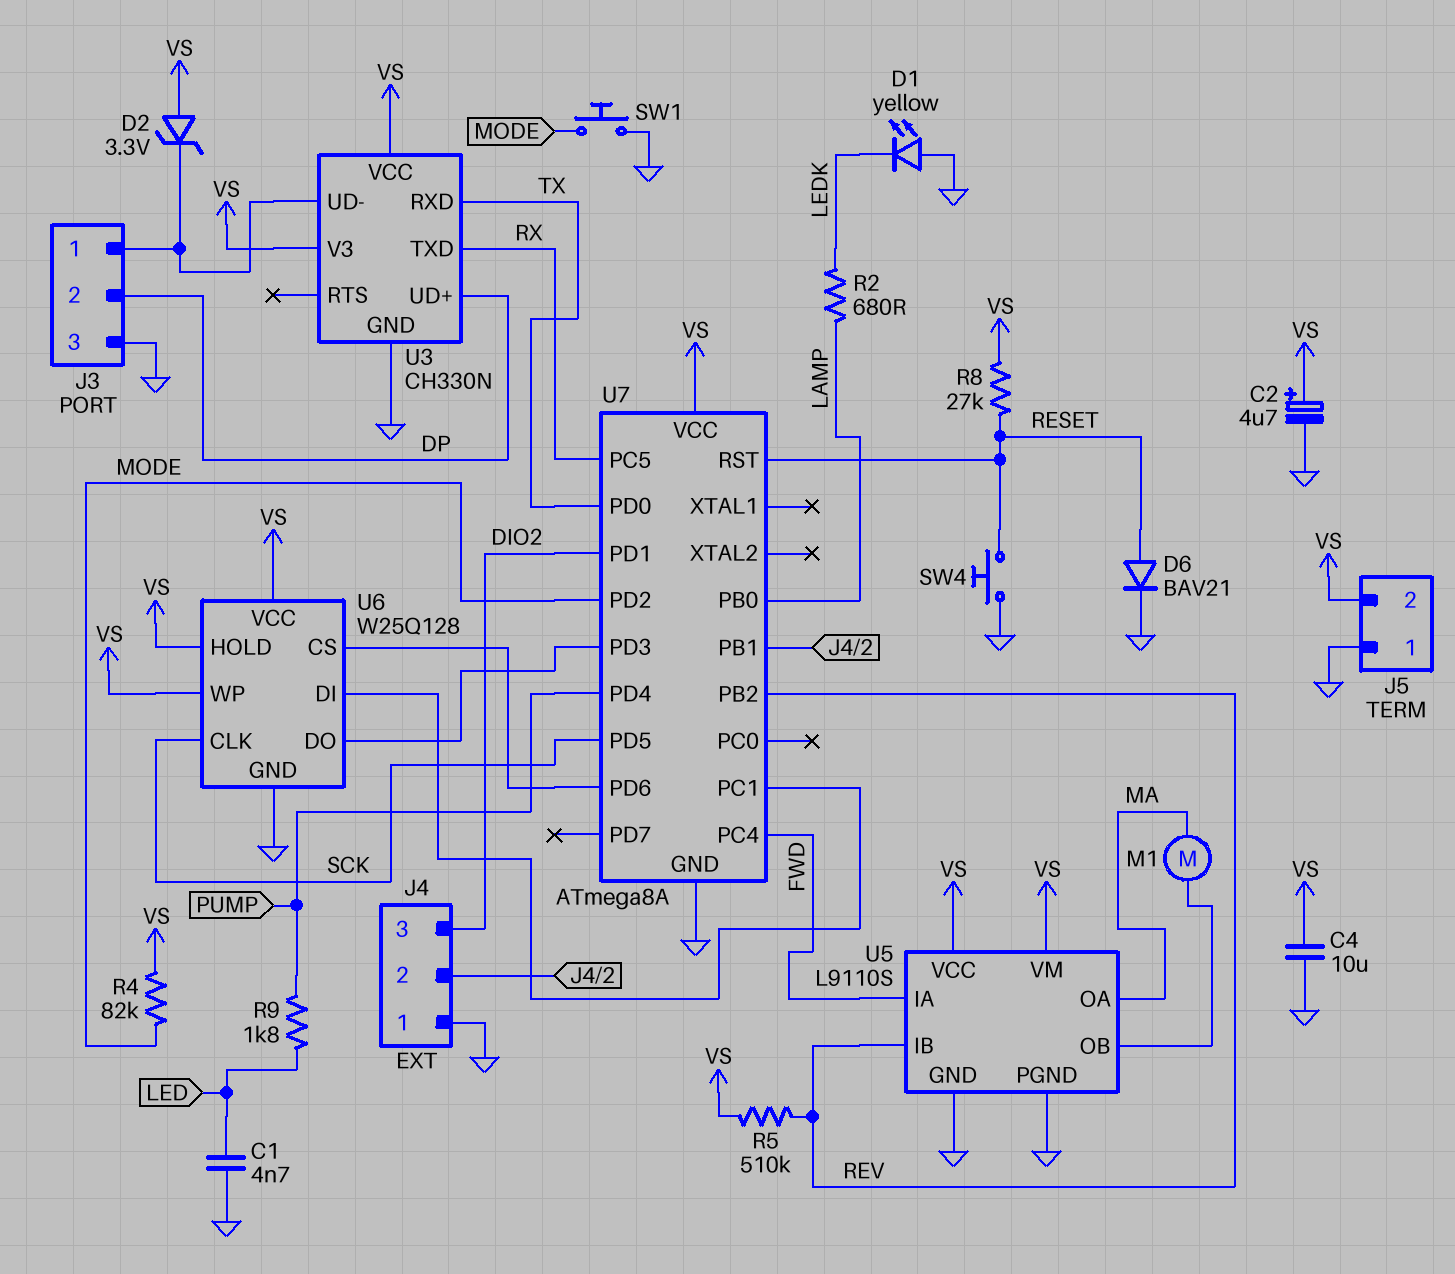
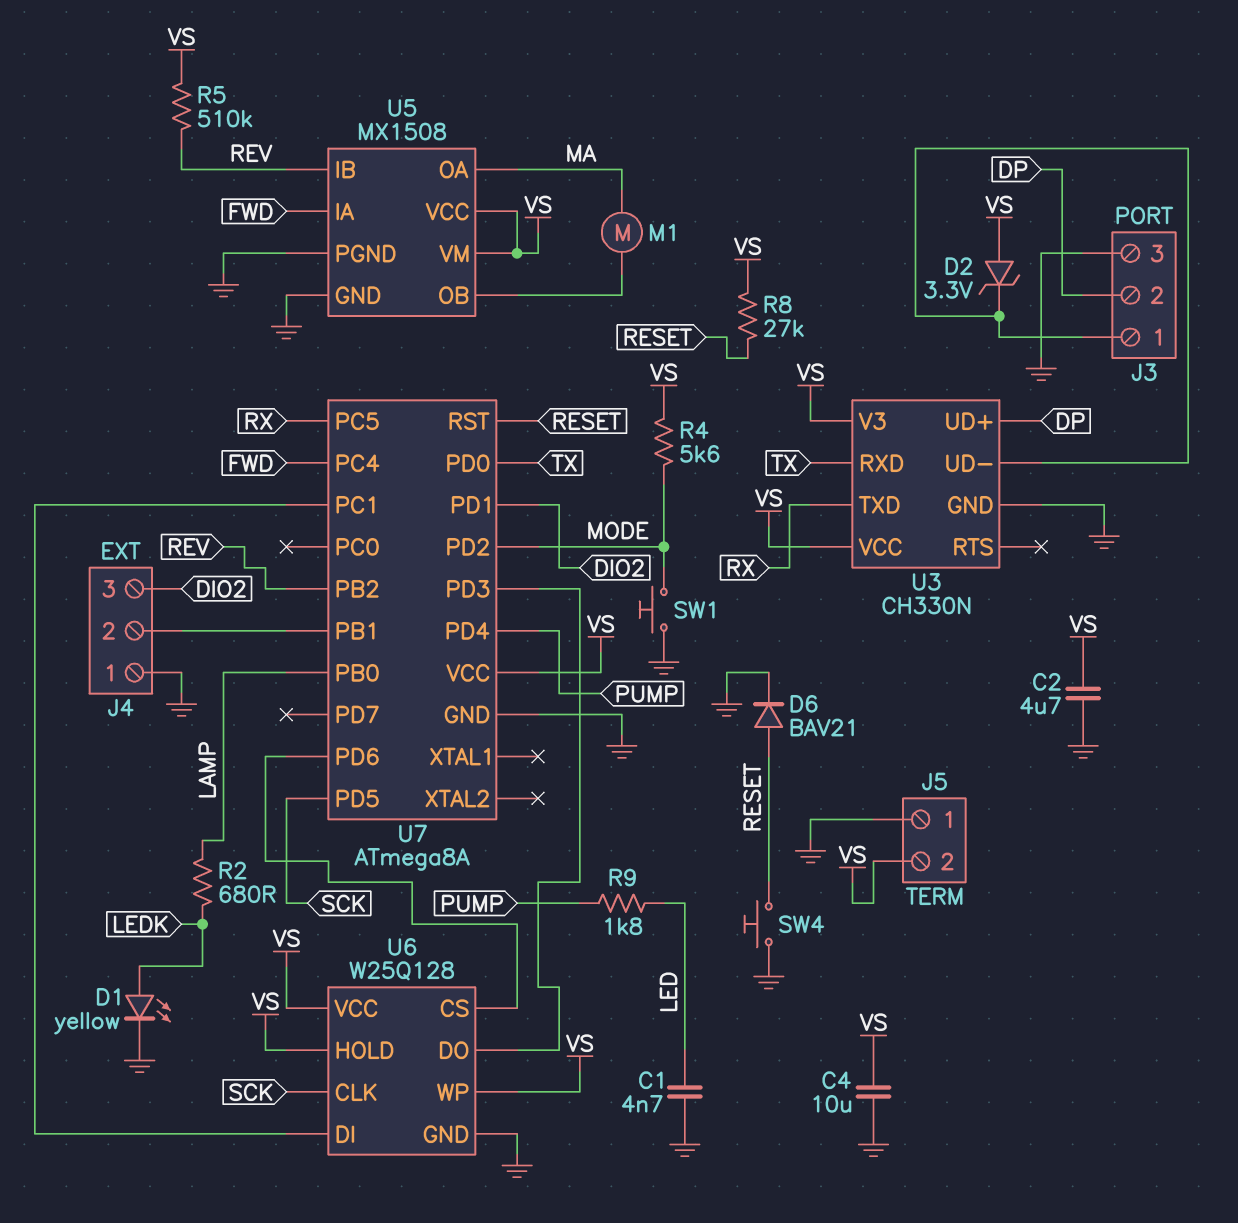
C2: 4.7uF (plus VS, minus GND) -> 4.7uF (GND, VS)
D1: LED yellow (A GND, K LEDK) -> LED yellow (A LEDK, K GND)
R4: 82k (MODE, VS) -> 5.6k (MODE, VS)
U5: L9110S -> MX1508

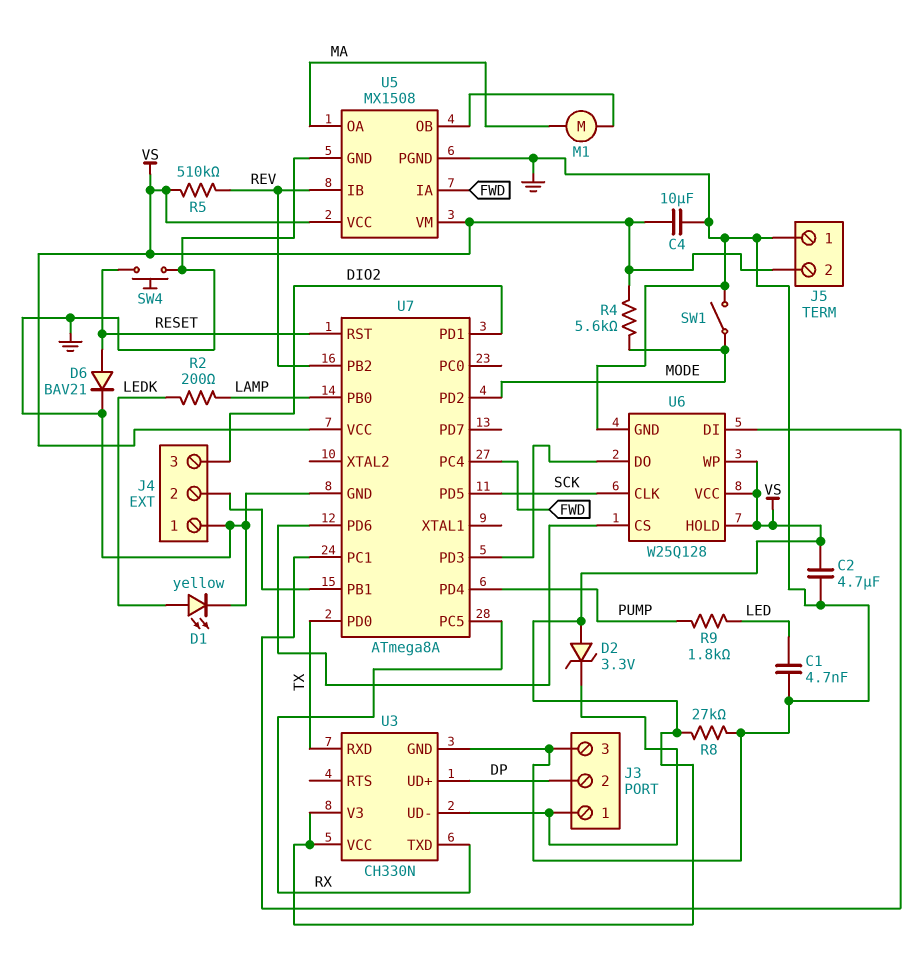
R2: 680 (LAMP, LEDK) -> 200 (LAMP, LEDK)
R8: 27k (RESET, VS) -> 27k (GND, VS)
SW1: button (GND, MODE) -> switch (GND, MODE)

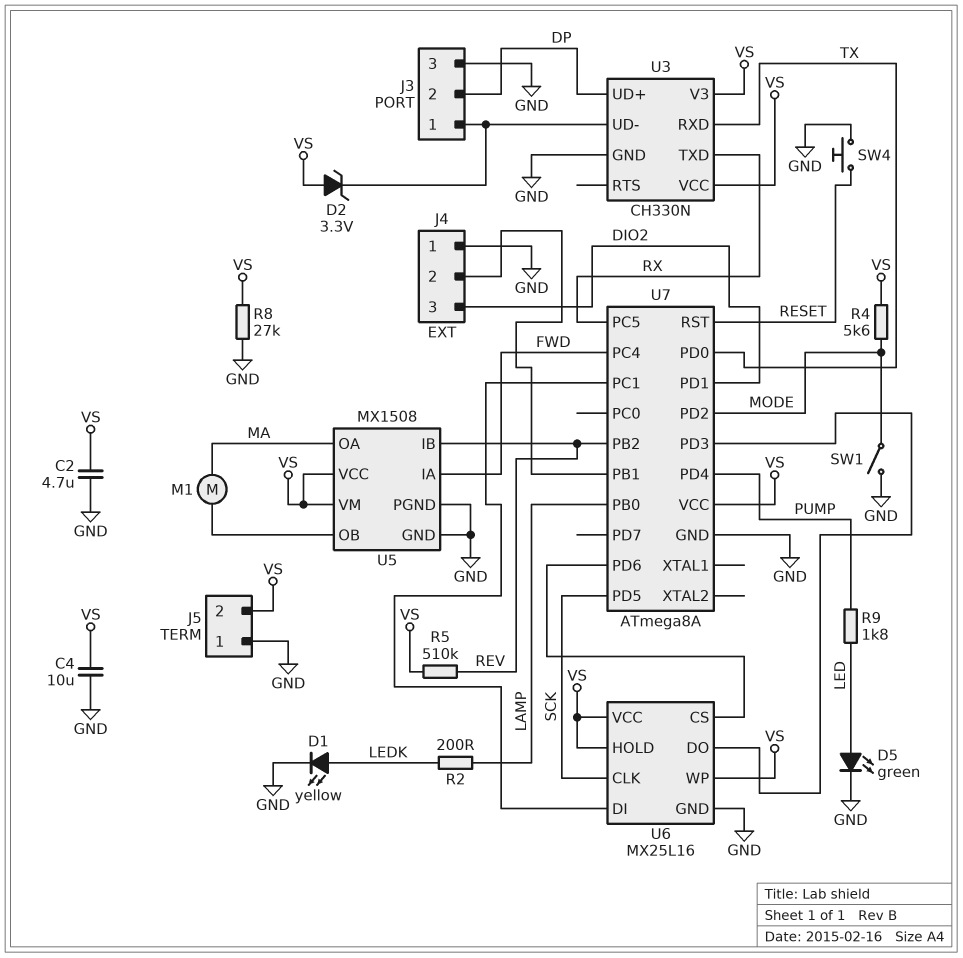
C1: 4.7nF (GND, LED) -> none
D5: none -> LED green (A LED, K GND)
D6: diode BAV21 (A RESET, K GND) -> none
U6: W25Q128 -> MX25L16

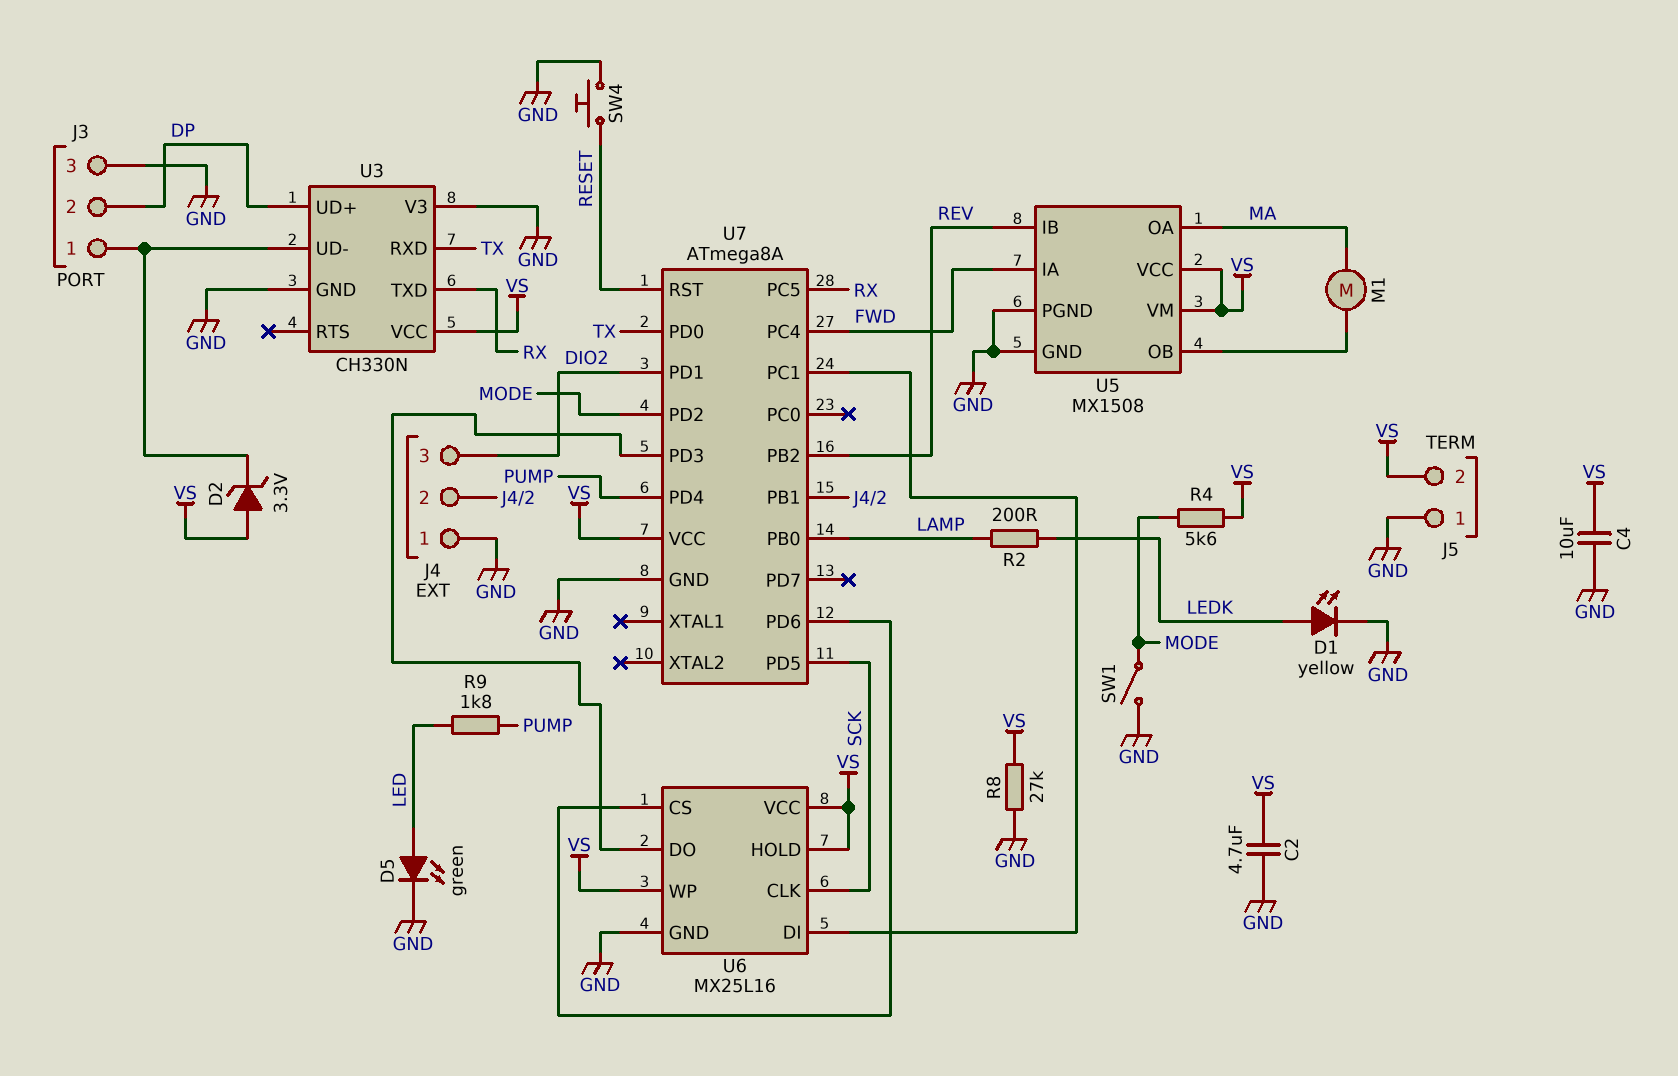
R5: 510k (REV, VS) -> none
U3 pin V3: VS -> GND

